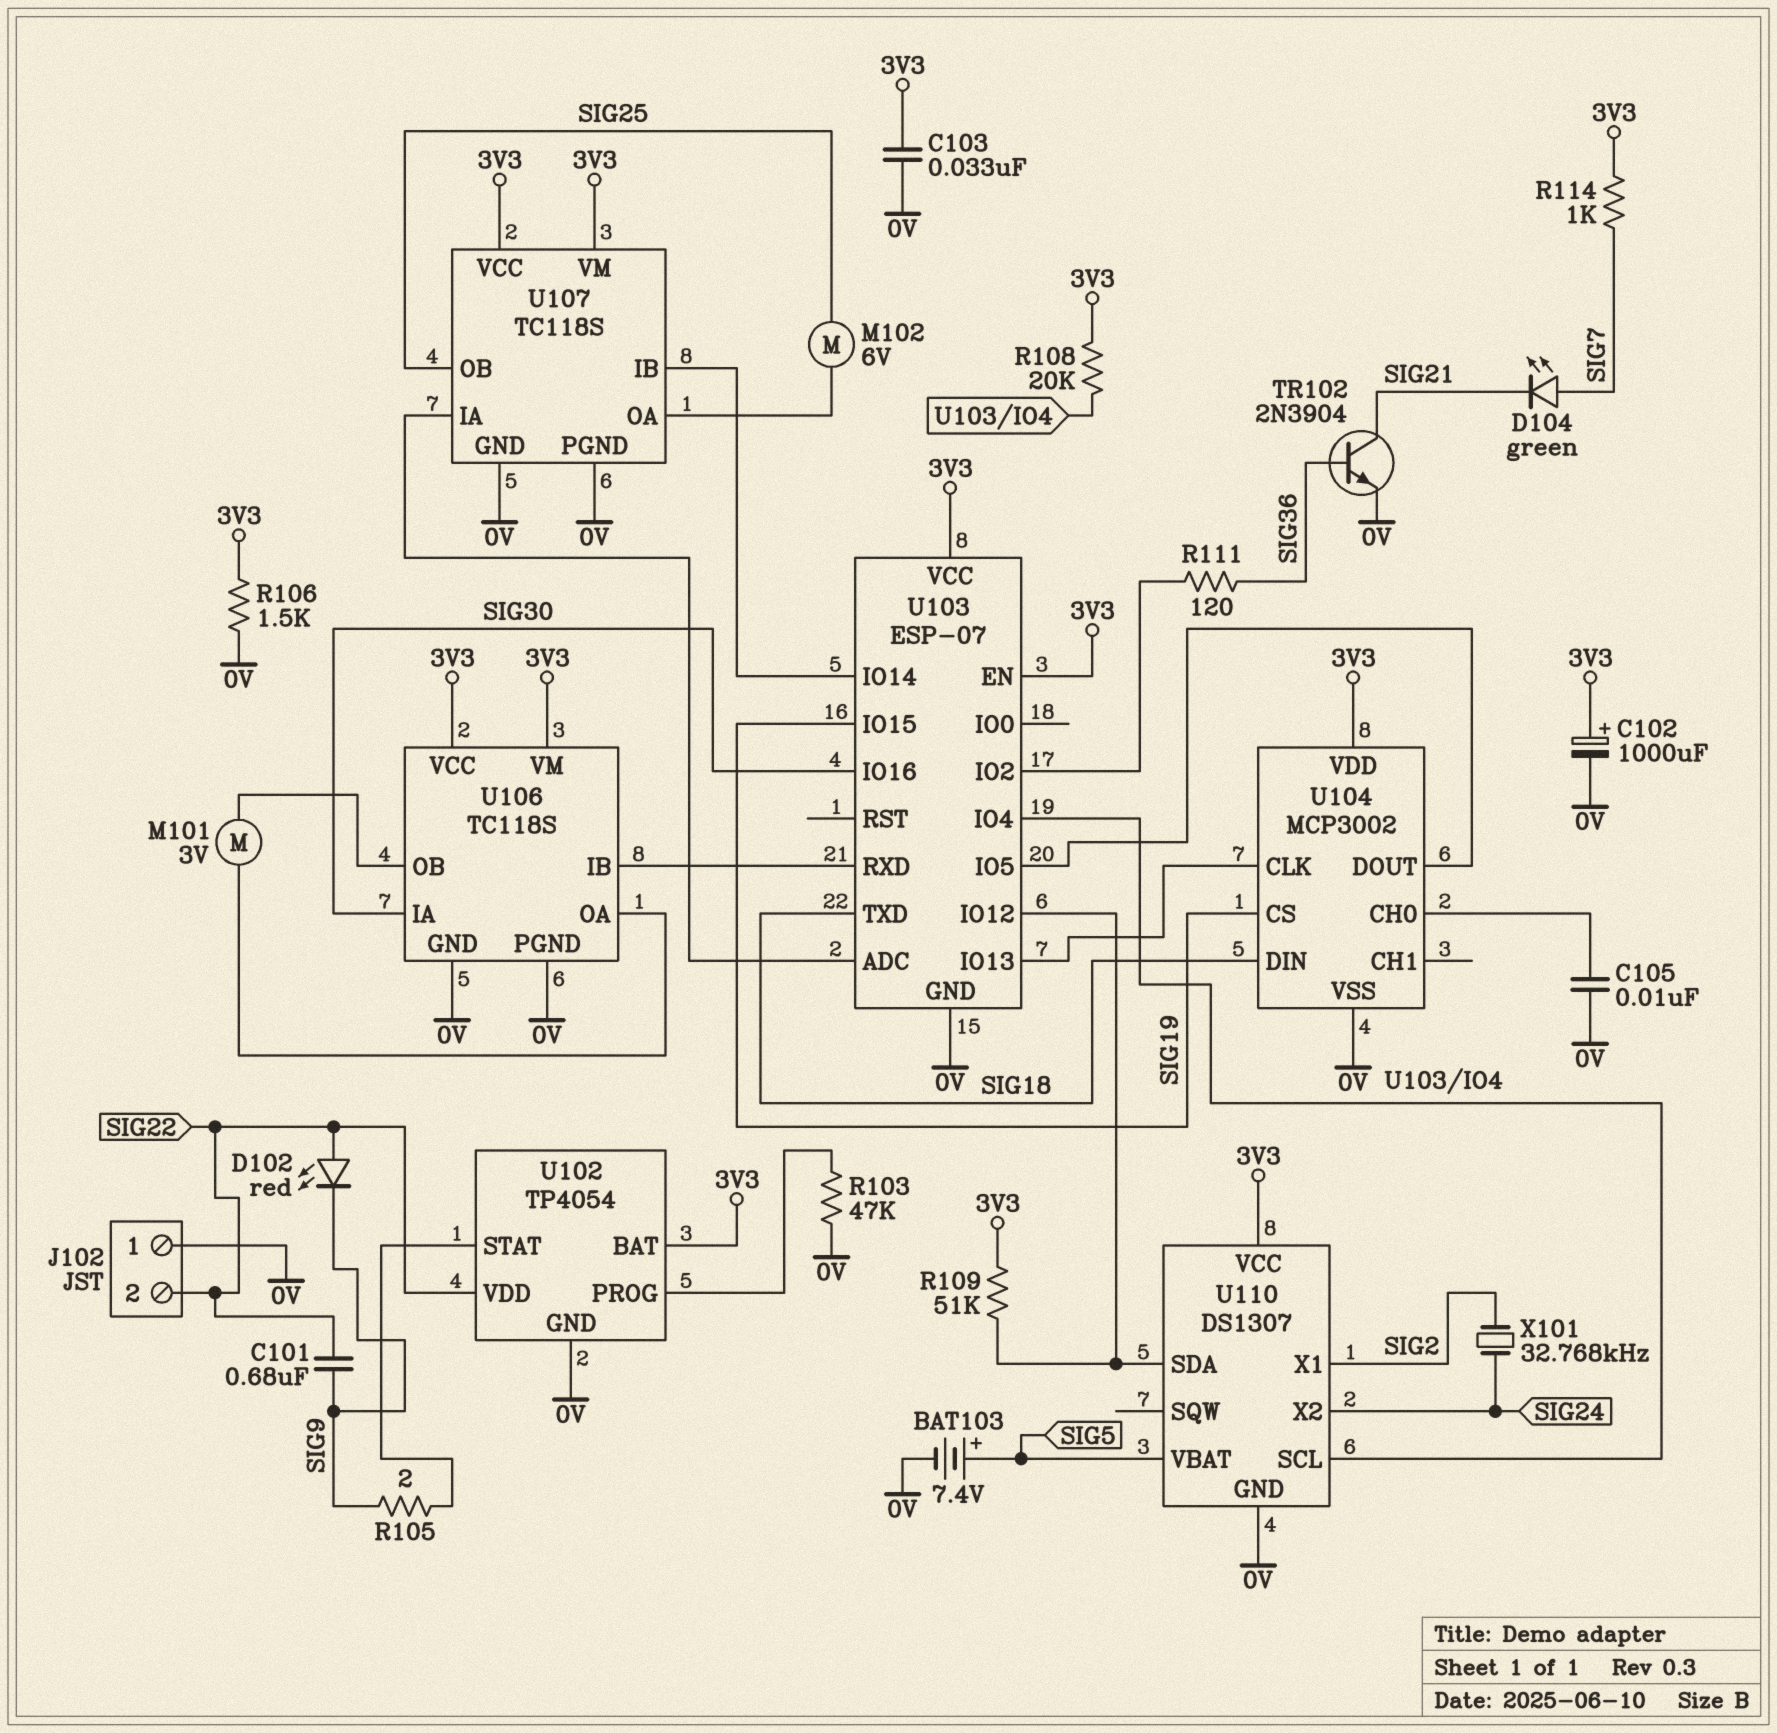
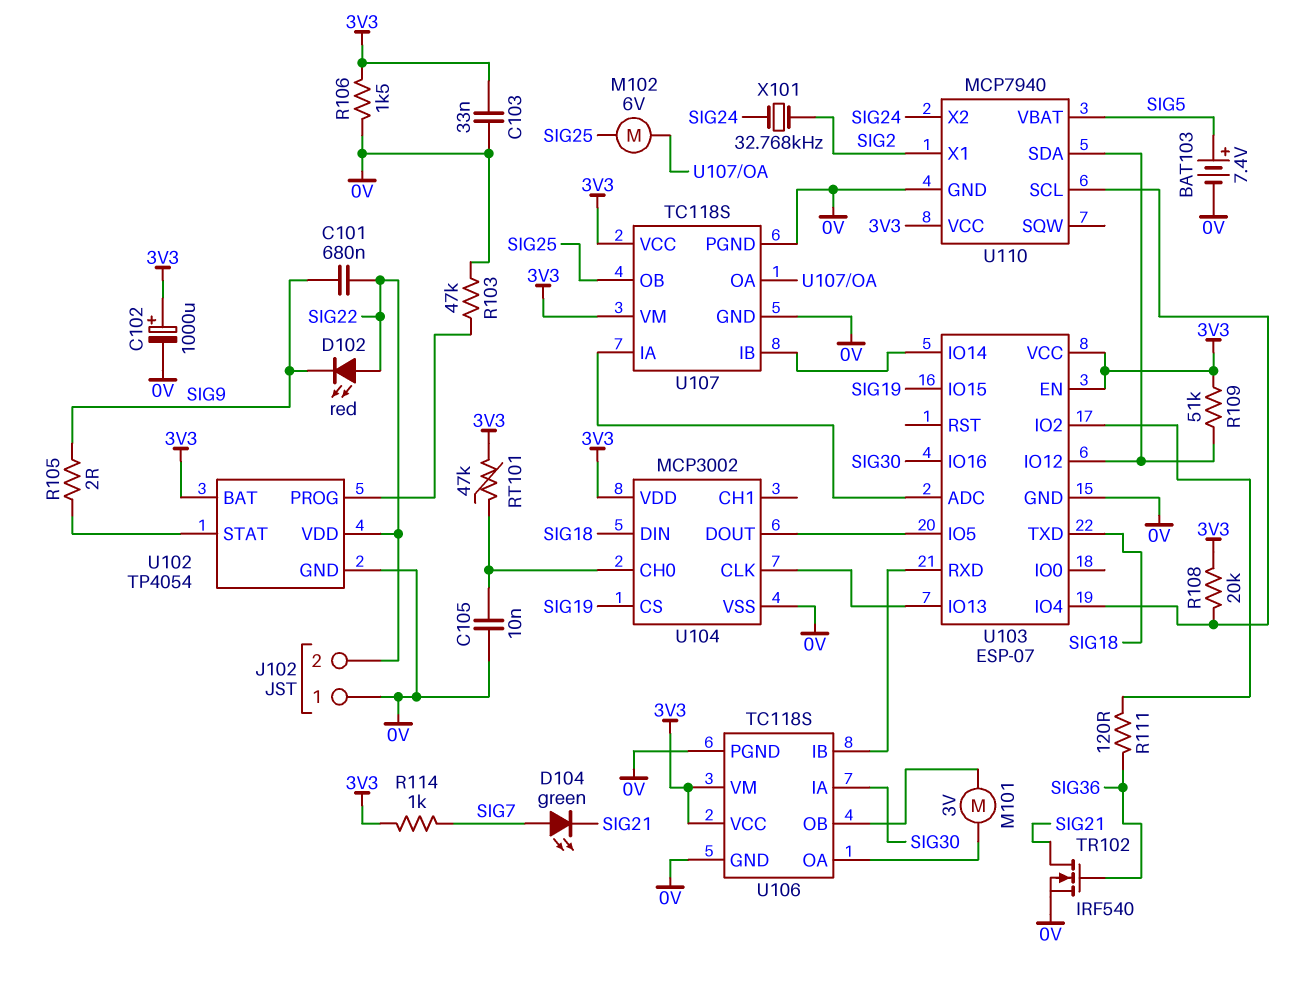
RT101: none -> 47k (3V3, U104/CH0)
TR102: NPN 2N3904 (B SIG36, C SIG21, E 0V) -> NMOS IRF540 (G SIG36, D SIG21, S 0V)
U110: DS1307 -> MCP7940

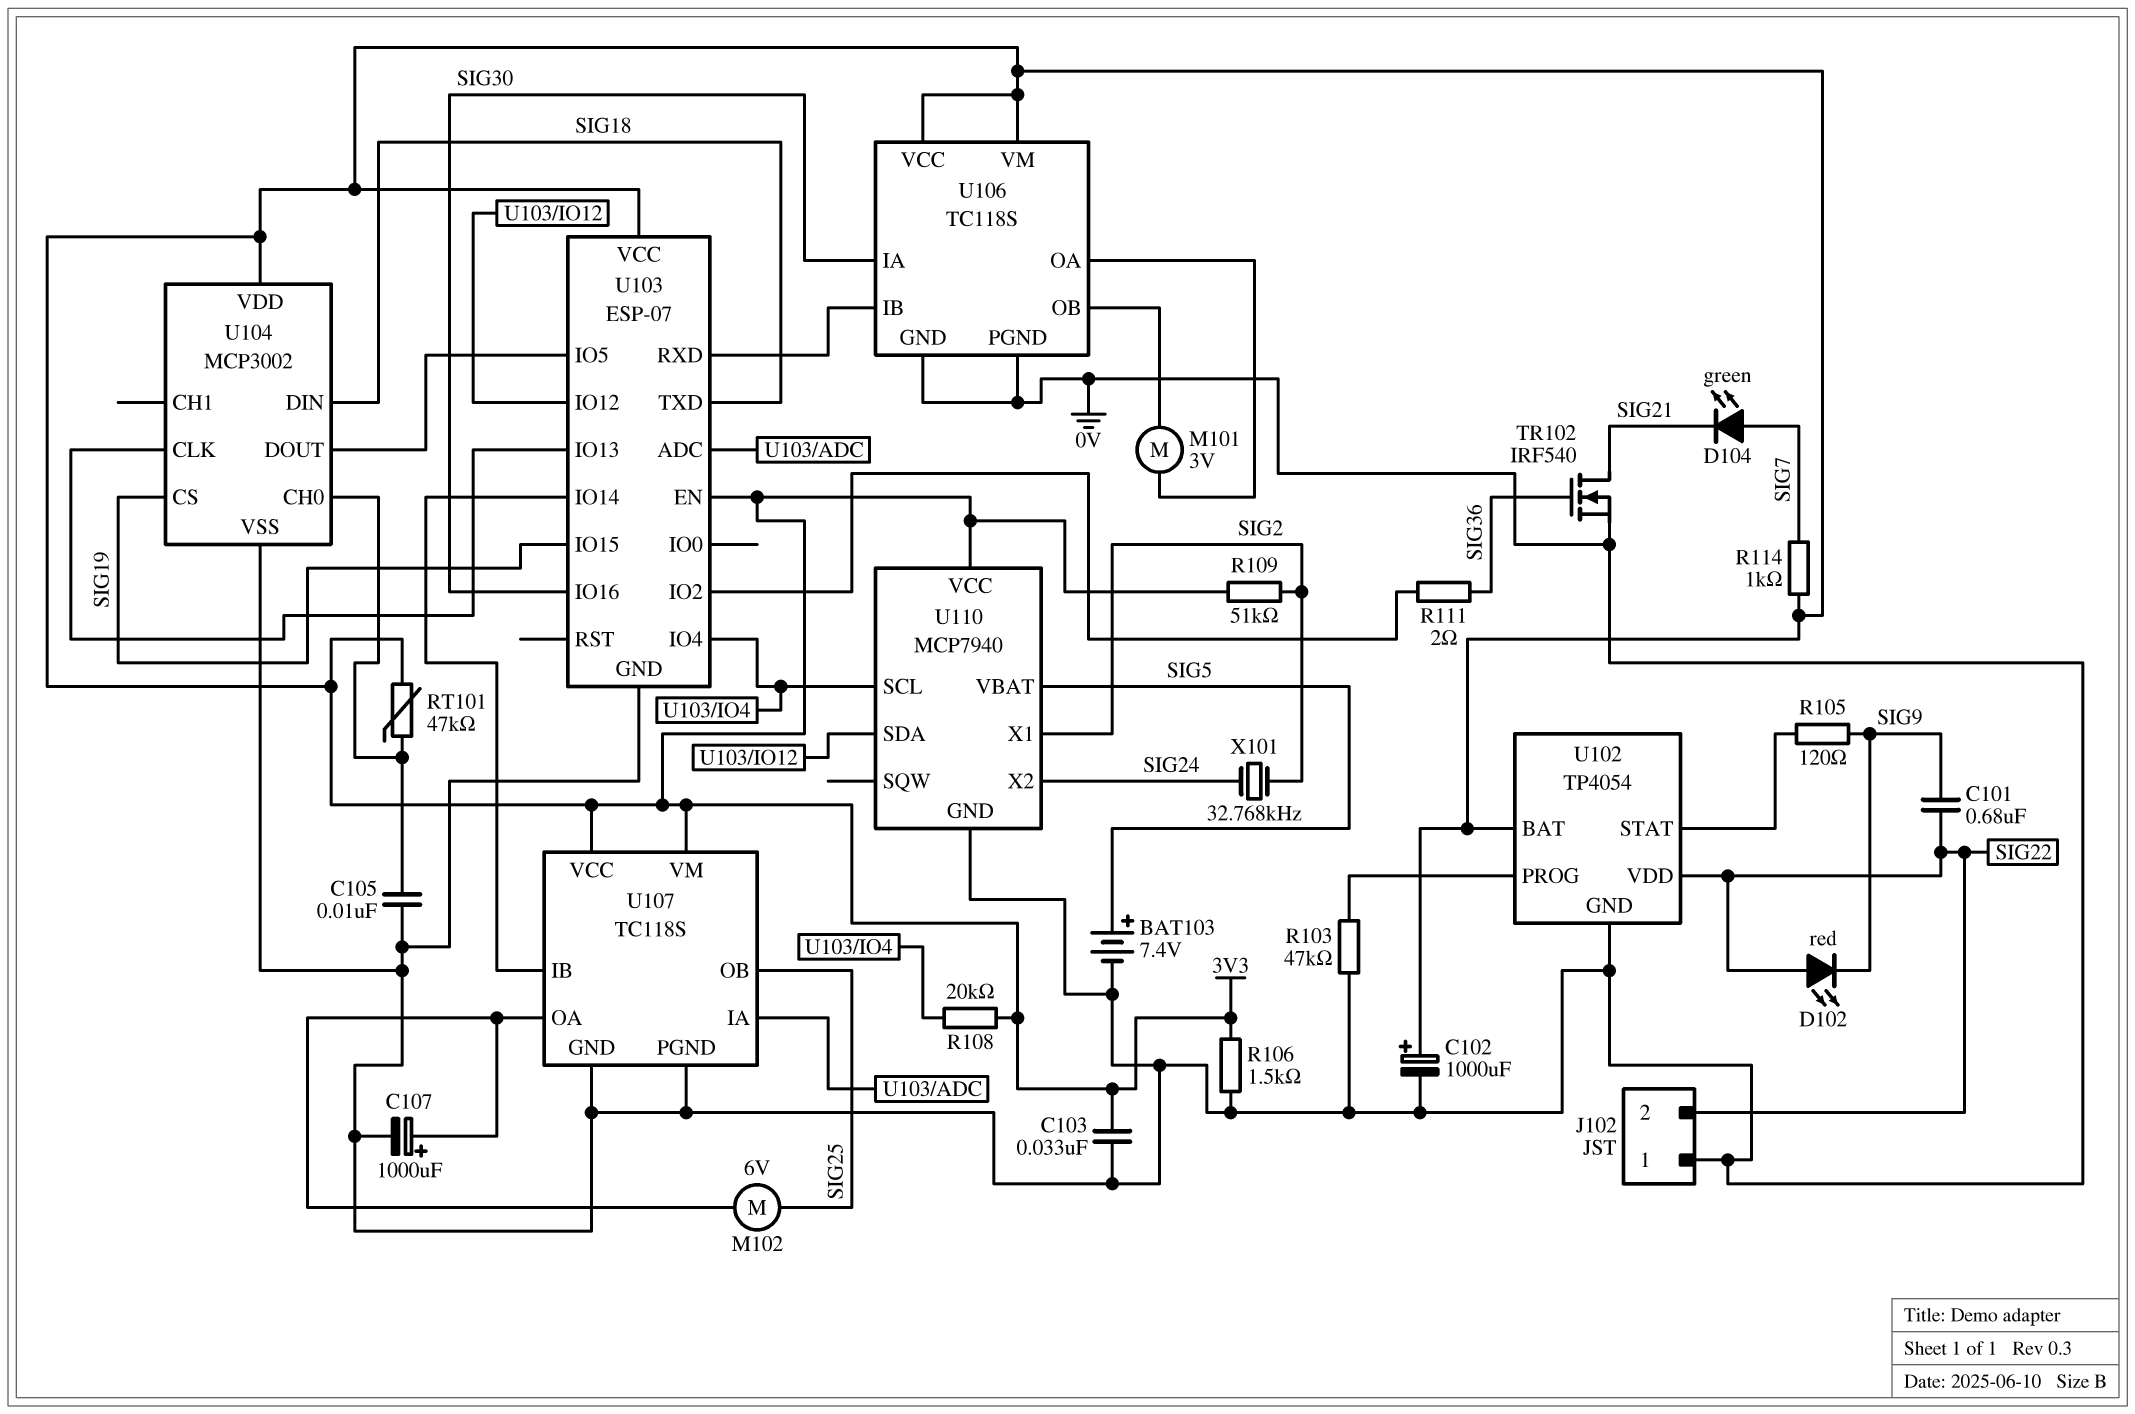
C107: none -> 1000uF (plus U107/OA, minus 0V)
R105: 2 (SIG9, U102/STAT) -> 120 (SIG9, U102/STAT)
R109: 51k (3V3, U103/IO12) -> 51k (3V3, SIG2)
R111: 120 (SIG36, U103/IO2) -> 2 (SIG36, U103/IO2)

